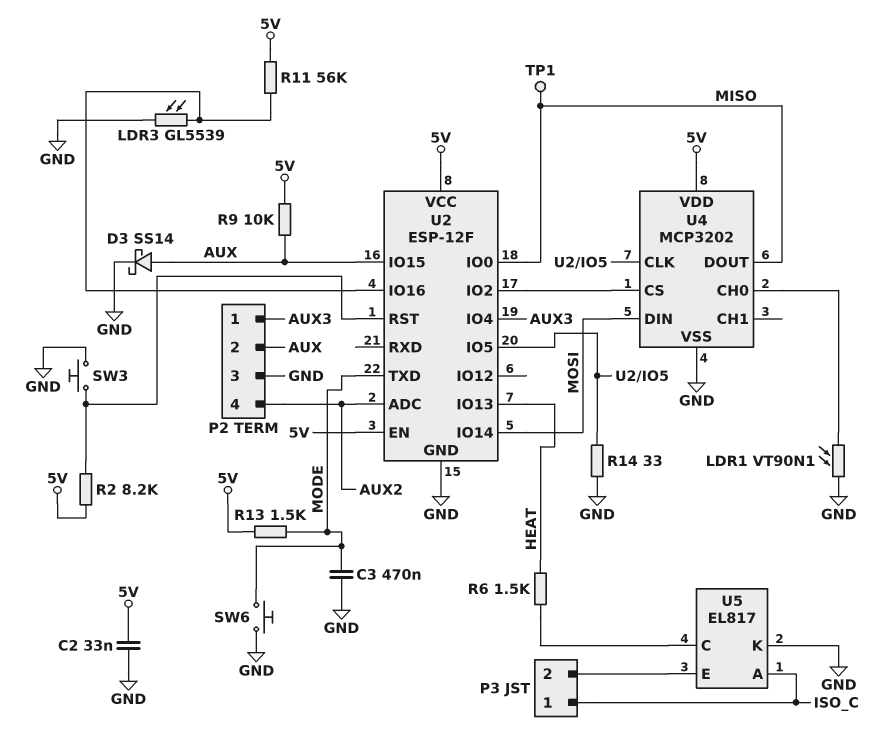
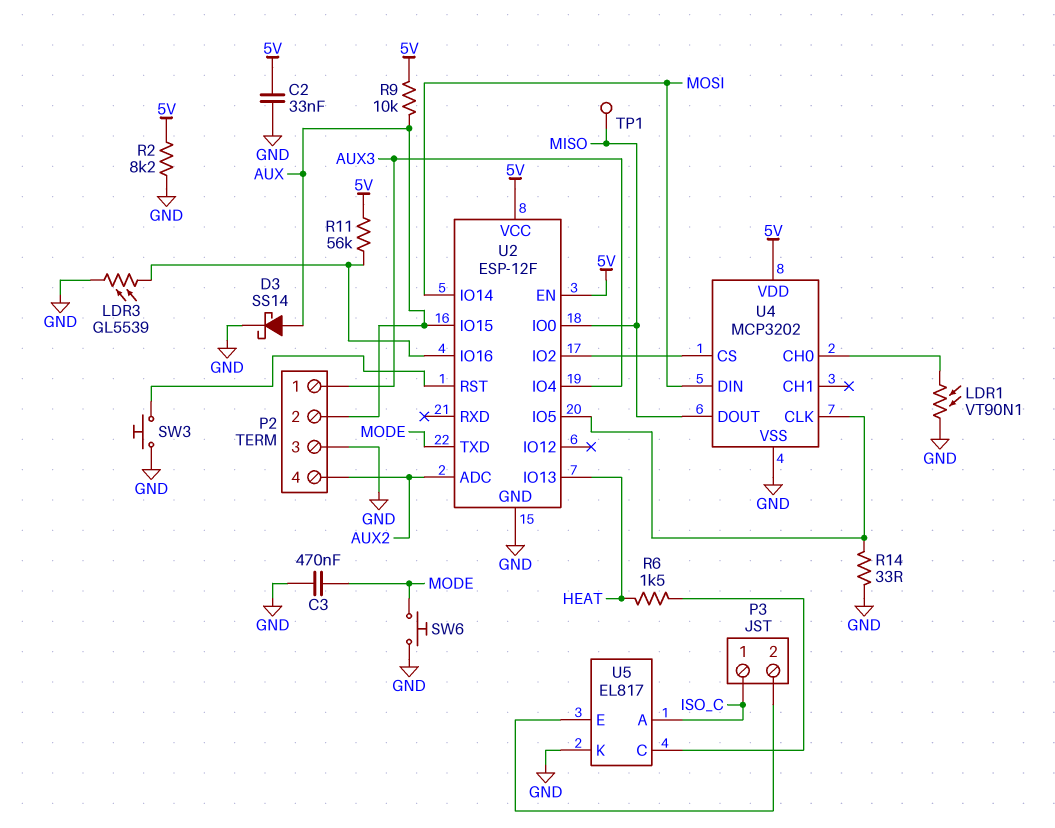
R2: 8.2k (5V, U2/RST) -> 8.2k (5V, GND)
R13: 1.5k (5V, MODE) -> none

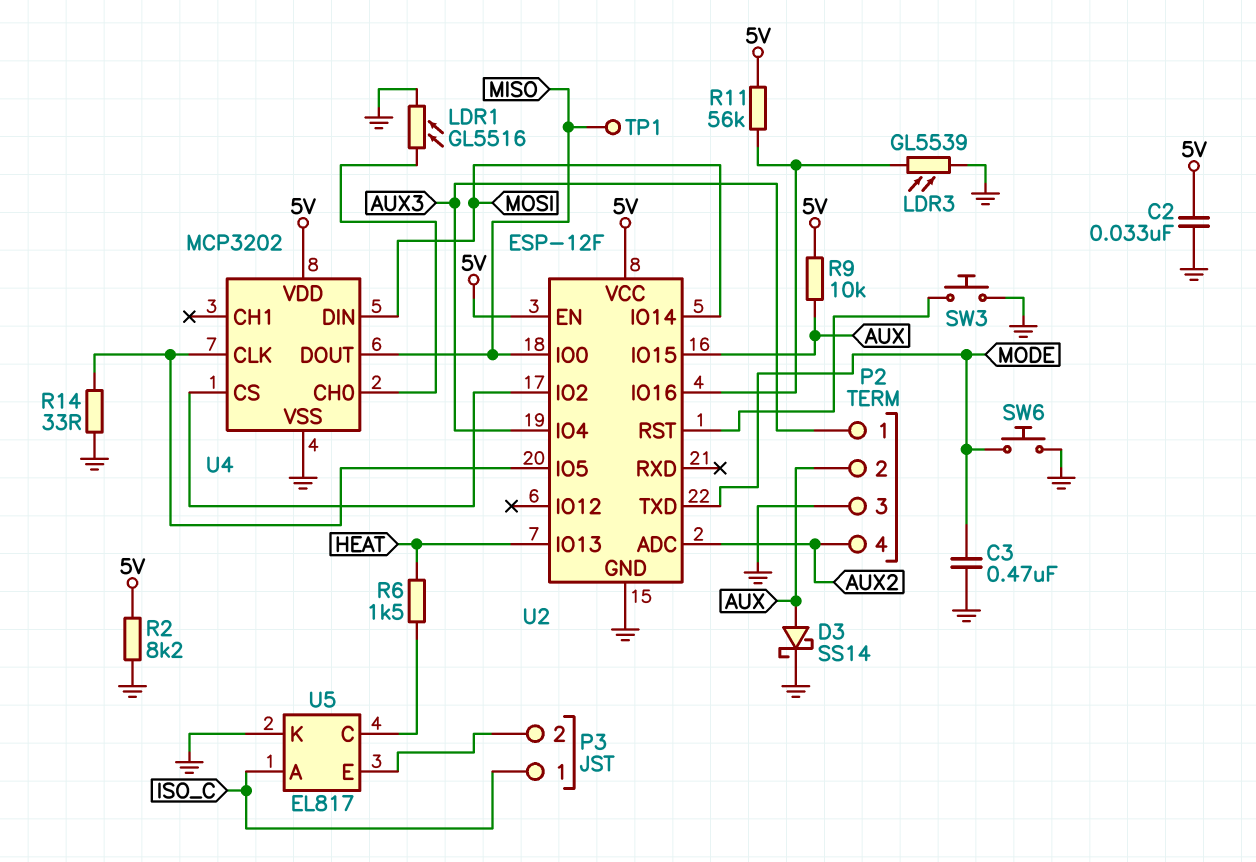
LDR1: VT90N1 (GND, U4/CH0) -> GL5516 (GND, U4/CH0)

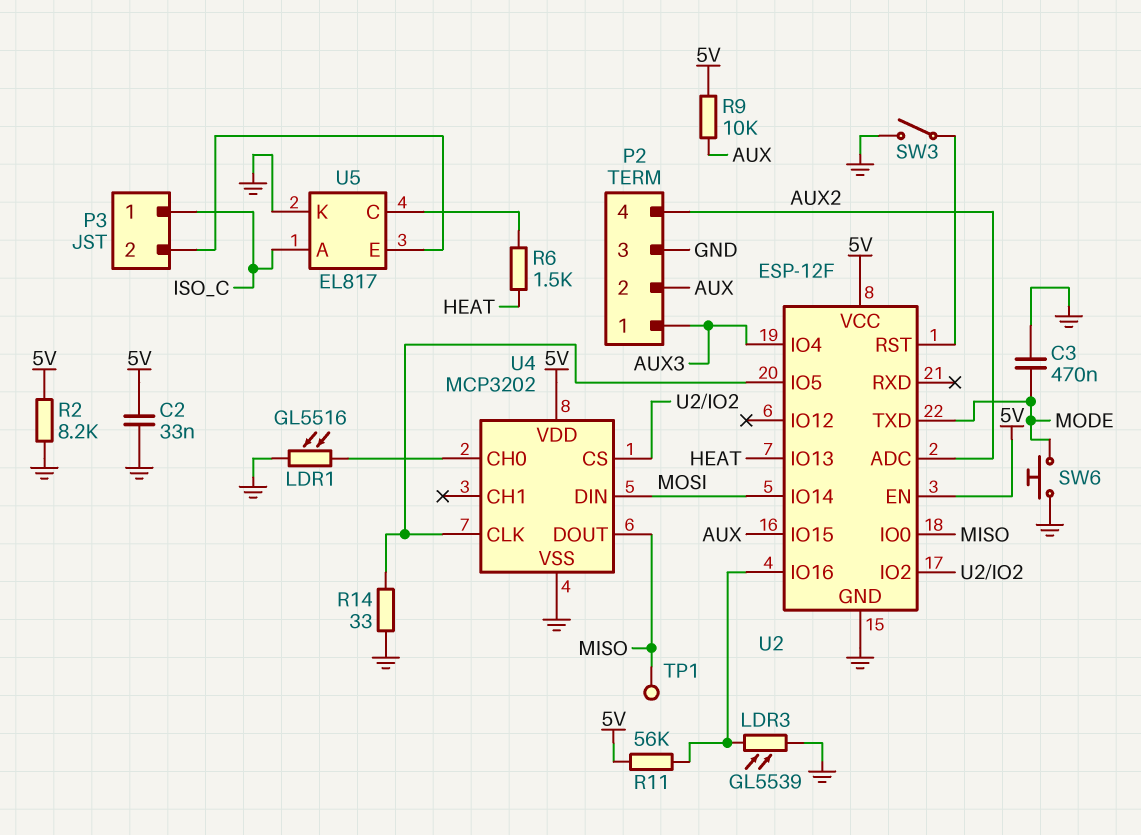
D3: schottky SS14 (A AUX, K GND) -> none
SW3: button (GND, U2/RST) -> switch (GND, U2/RST)

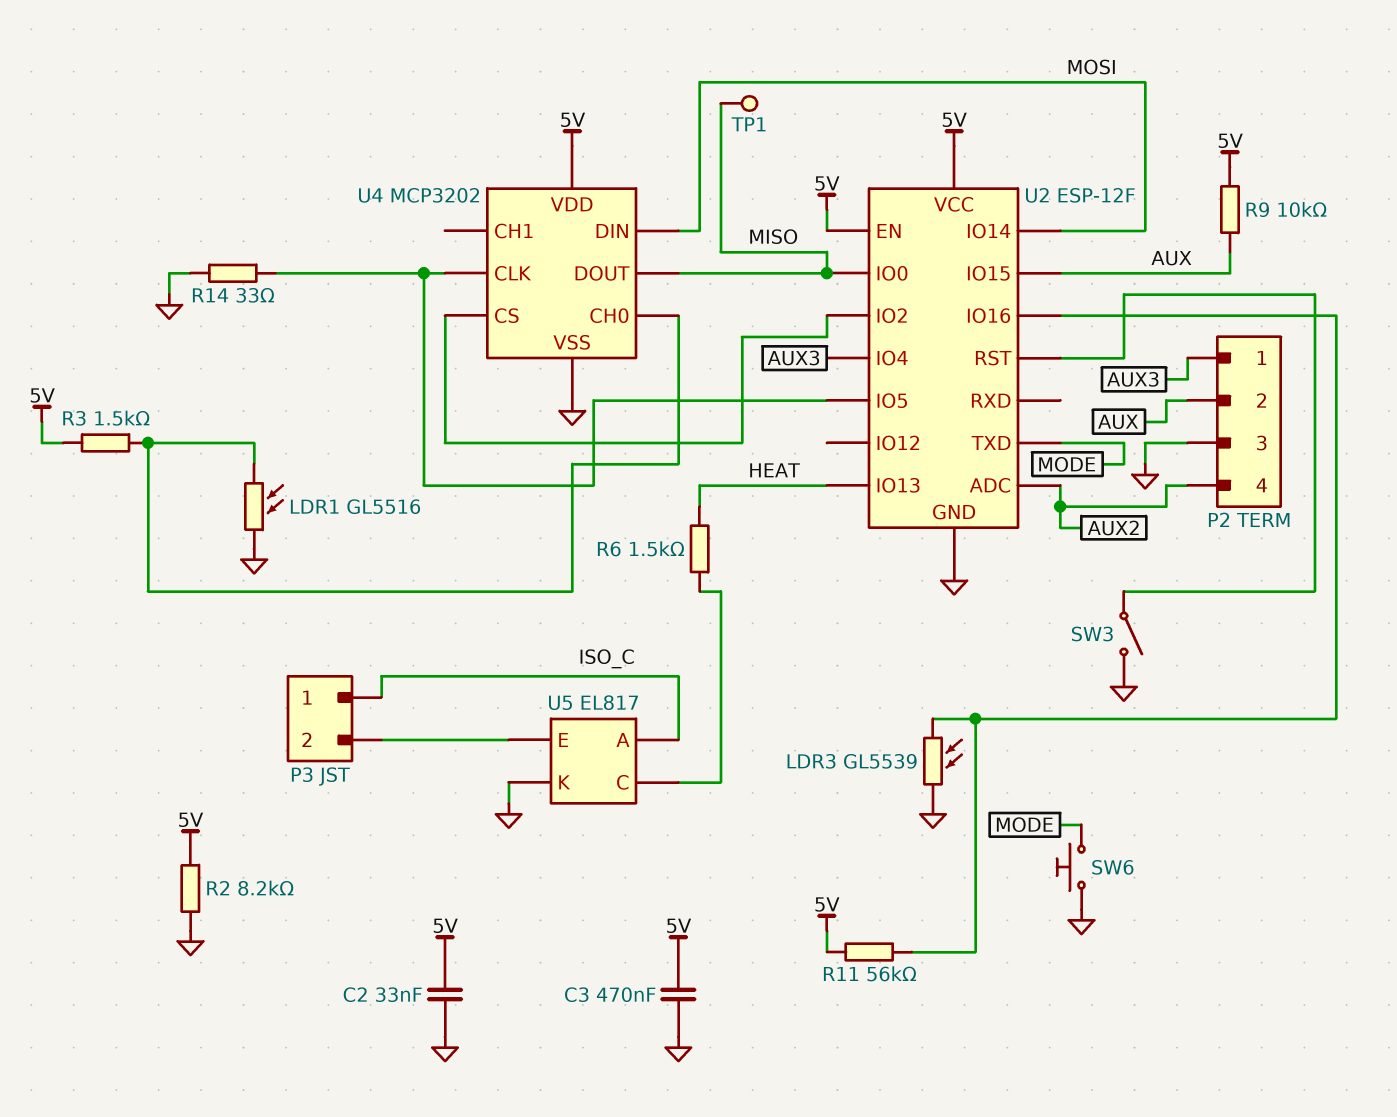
C3: 470nF (GND, MODE) -> 470nF (5V, GND)
R3: none -> 1.5k (5V, U4/CH0)

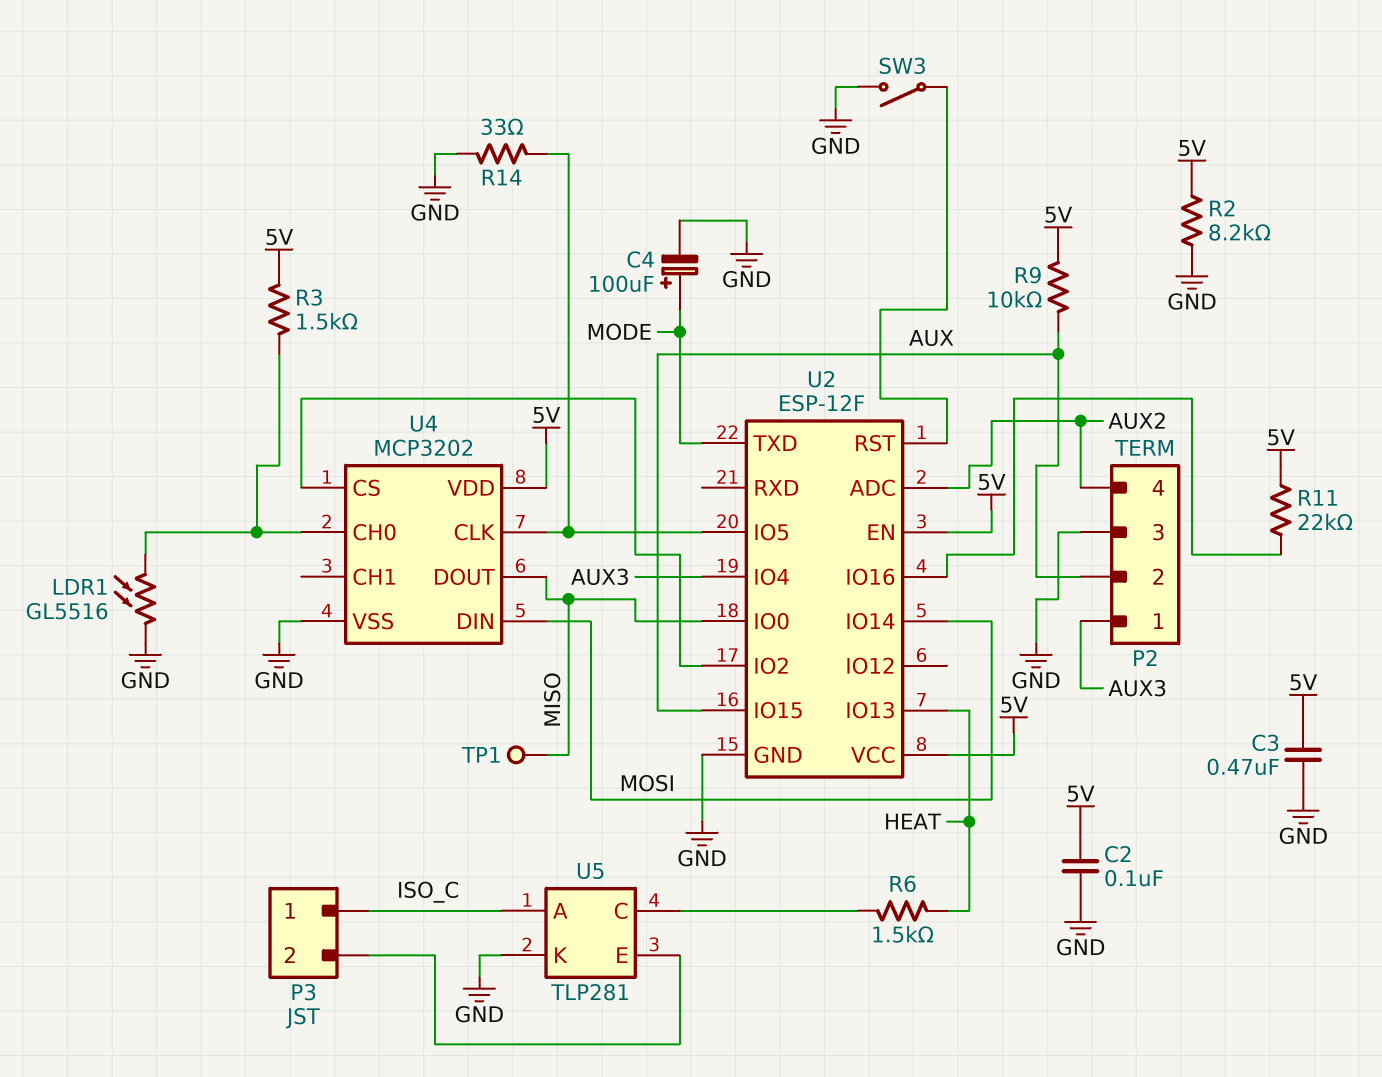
C2: 33nF (5V, GND) -> 100nF (5V, GND)
C4: none -> 100uF (plus MODE, minus GND)
LDR3: GL5539 (GND, U2/IO16) -> none
R11: 56k (5V, U2/IO16) -> 22k (5V, U2/IO16)
SW6: button (GND, MODE) -> none
U5: EL817 -> TLP281

